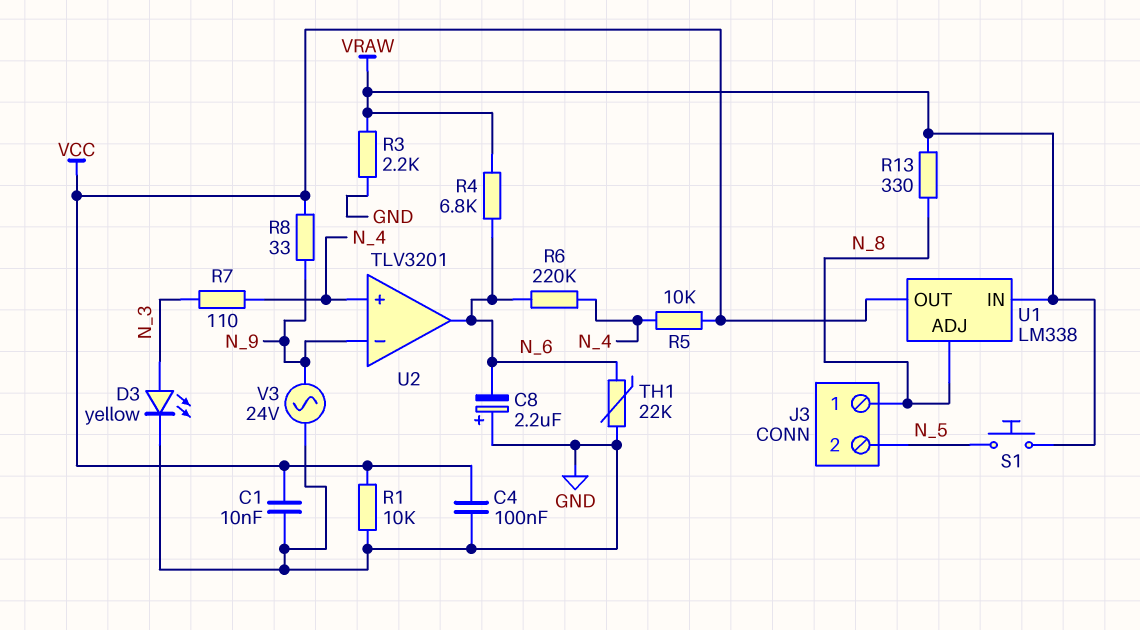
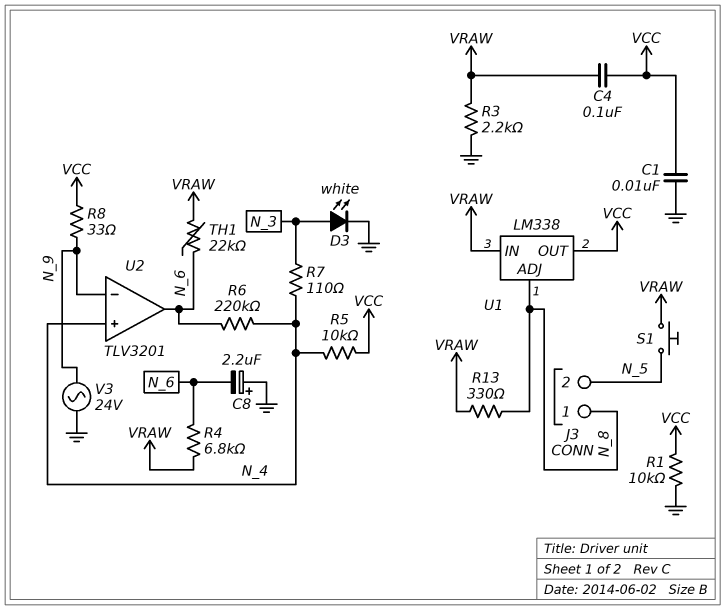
C4: 100nF (GND, VCC) -> 100nF (VCC, VRAW)
D3: LED yellow (A N_3, K GND) -> LED white (A N_3, K GND)
TH1: 22k (GND, N_6) -> 22k (N_6, VRAW)

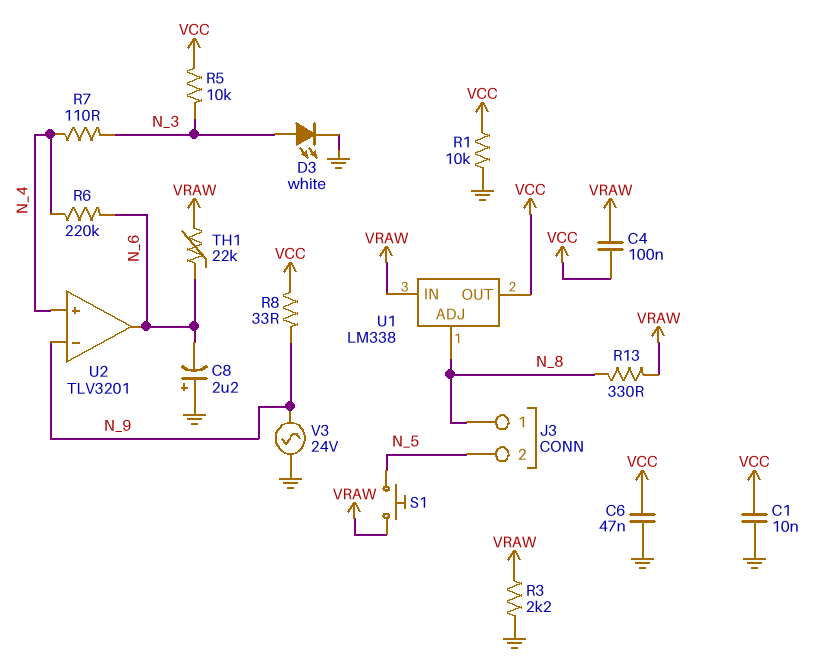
C6: none -> 47nF (GND, VCC)
R4: 6.8k (N_6, VRAW) -> none
R5: 10k (N_4, VCC) -> 10k (N_3, VCC)

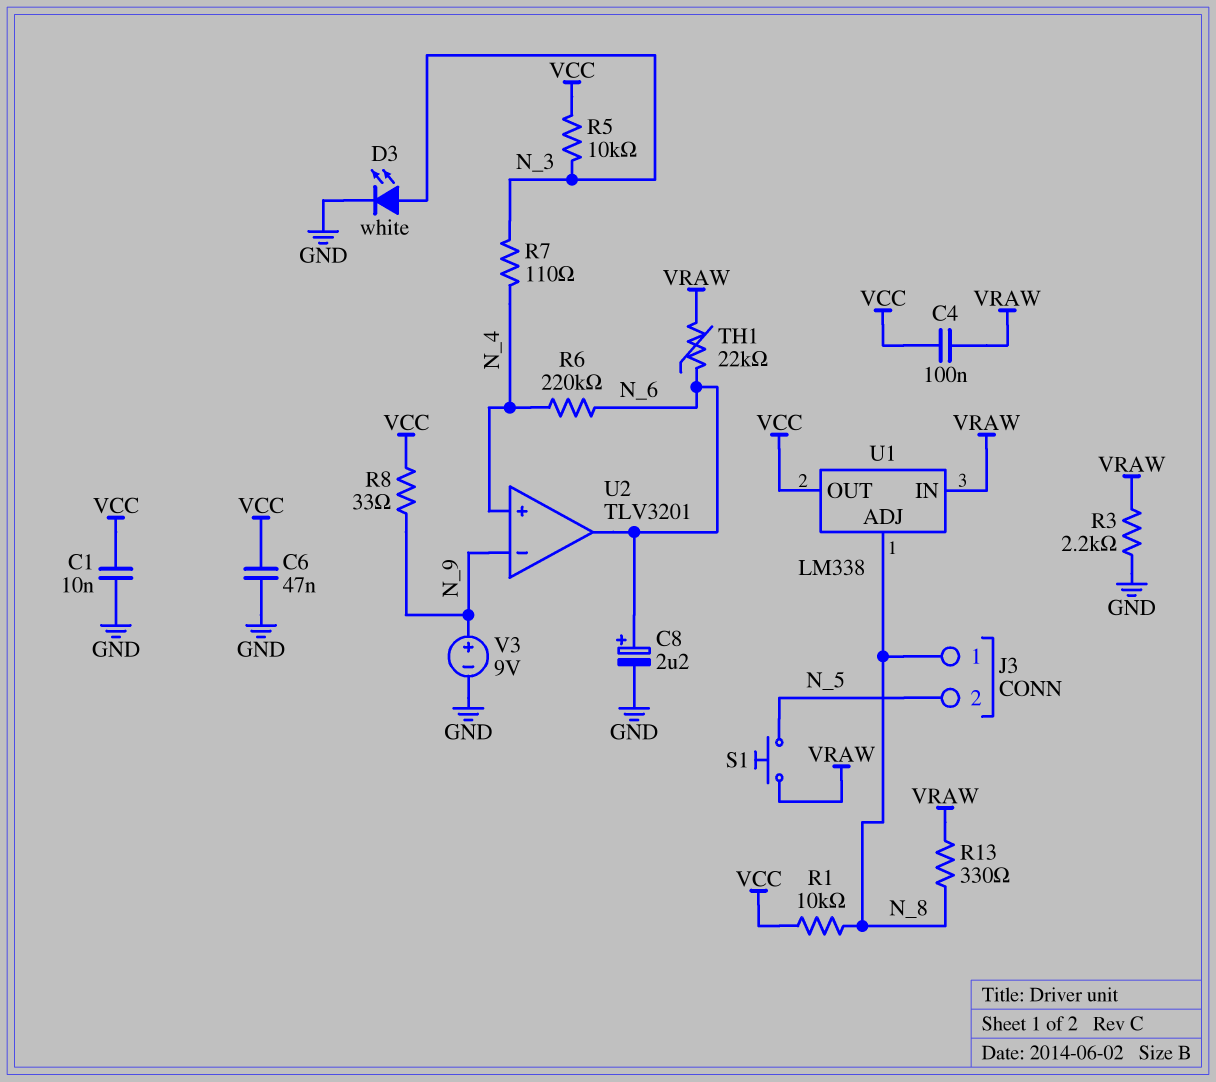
C8: 2.2uF (plus GND, minus N_6) -> 2.2uF (plus N_6, minus GND)
R1: 10k (GND, VCC) -> 10k (N_8, VCC)
V3: AC 24V (GND, N_9) -> 9V (plus N_9, minus GND)

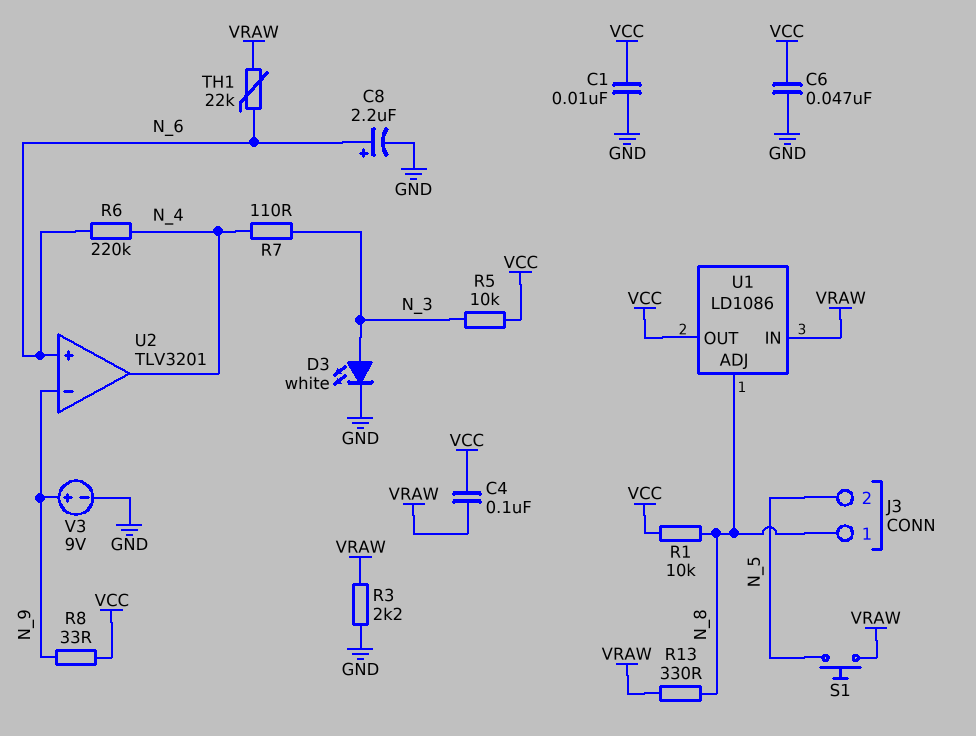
U1: LM338 -> LD1086
U2 pin in+: N_4 -> N_6
U2 pin out: N_6 -> N_4

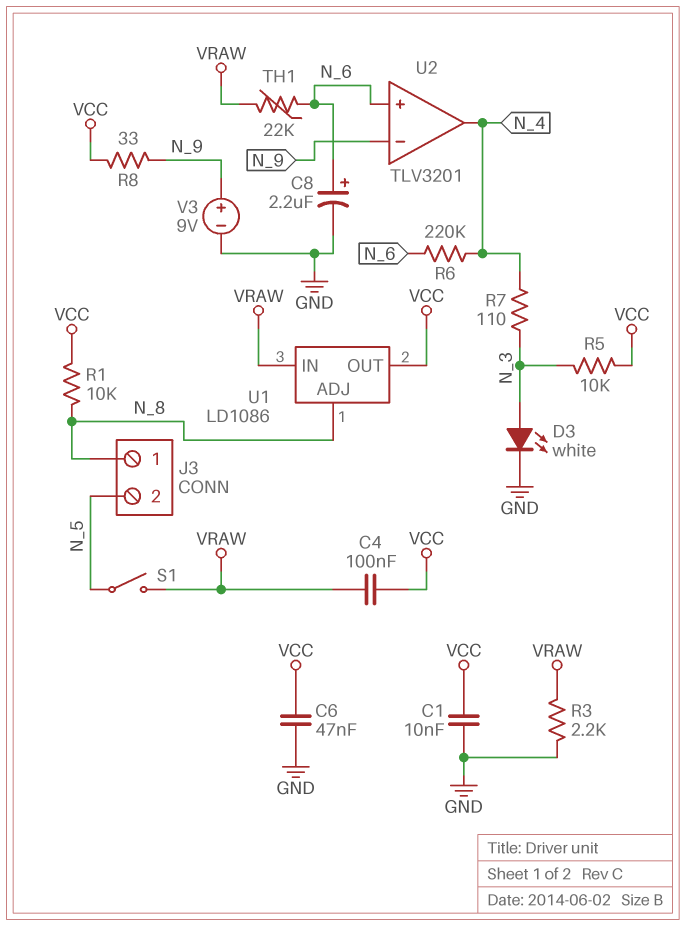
R13: 330 (N_8, VRAW) -> none
S1: button (N_5, VRAW) -> switch (N_5, VRAW)

